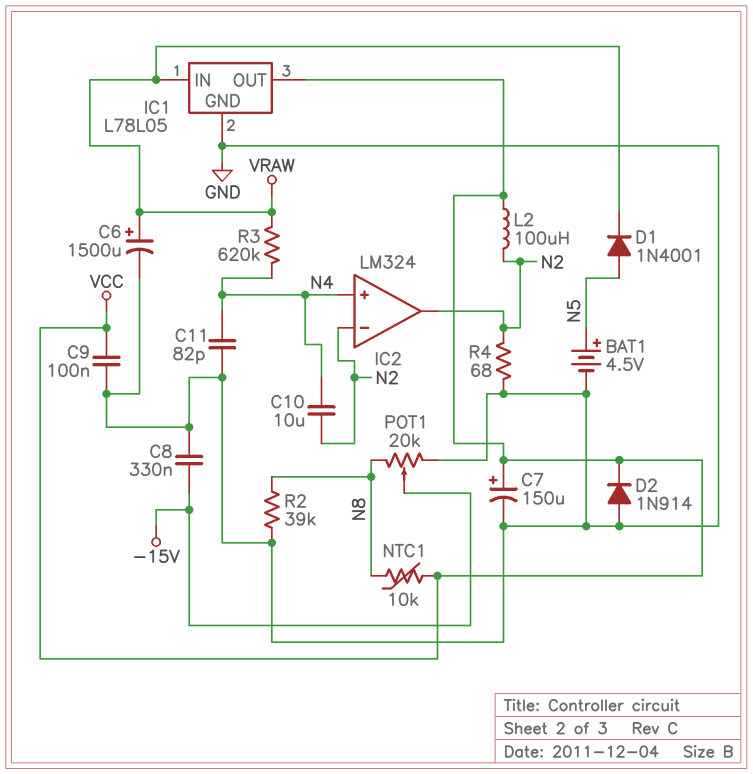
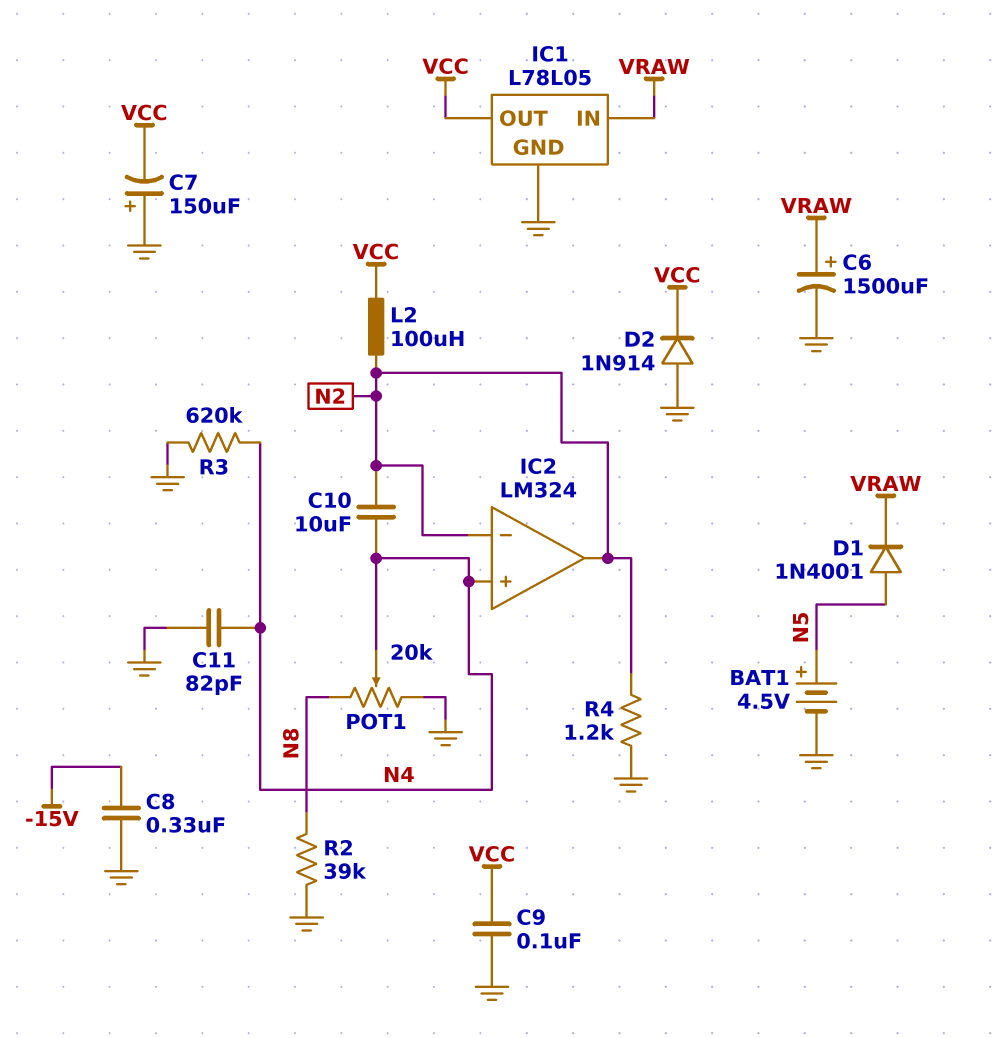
C7: 150uF (plus VCC, minus GND) -> 150uF (plus GND, minus VCC)
NTC1: 10k (N8, VCC) -> none
POT1: 20k (GND, N8, wiper -15V) -> 20k (GND, N8, wiper N4)
R3: 620k (N4, VRAW) -> 620k (GND, N4)
R4: 68 (GND, N2) -> 1.2k (GND, N2)

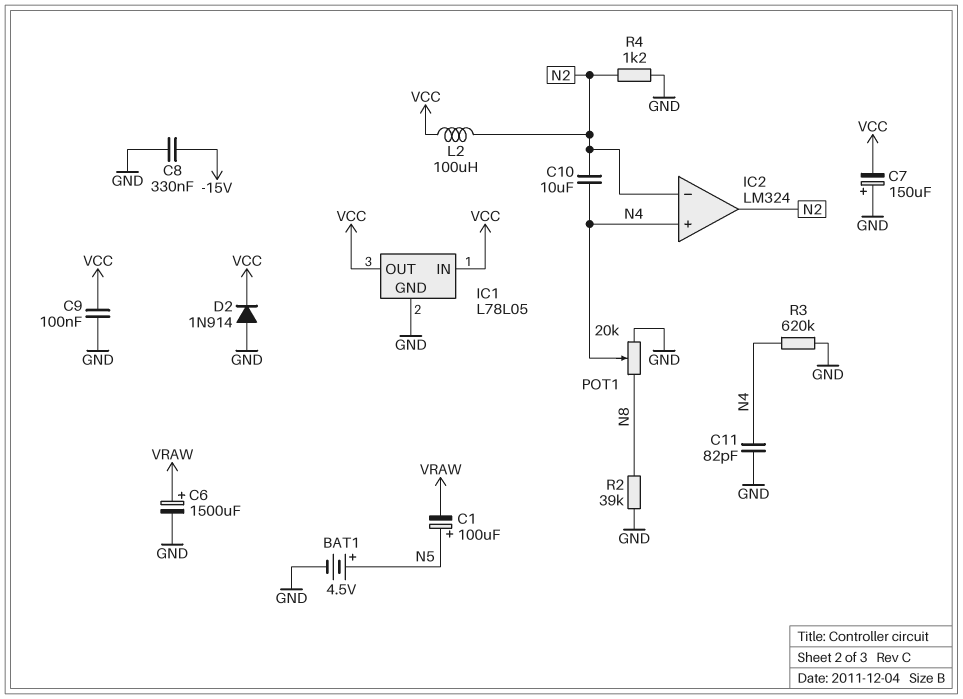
C1: none -> 100uF (plus N5, minus VRAW)
D1: diode 1N4001 (A N5, K VRAW) -> none
IC1 pin IN: VRAW -> VCC

